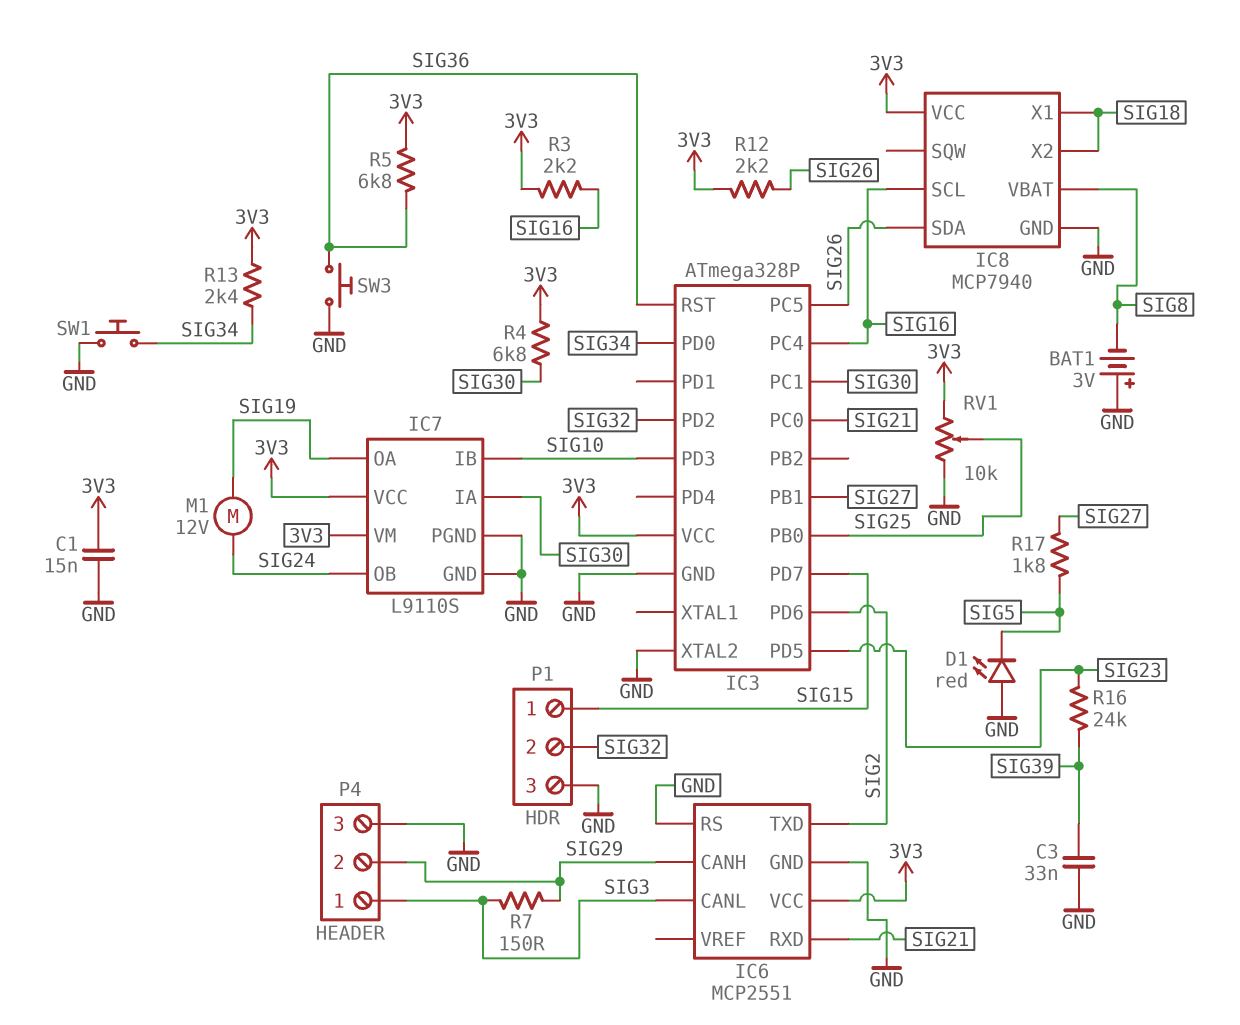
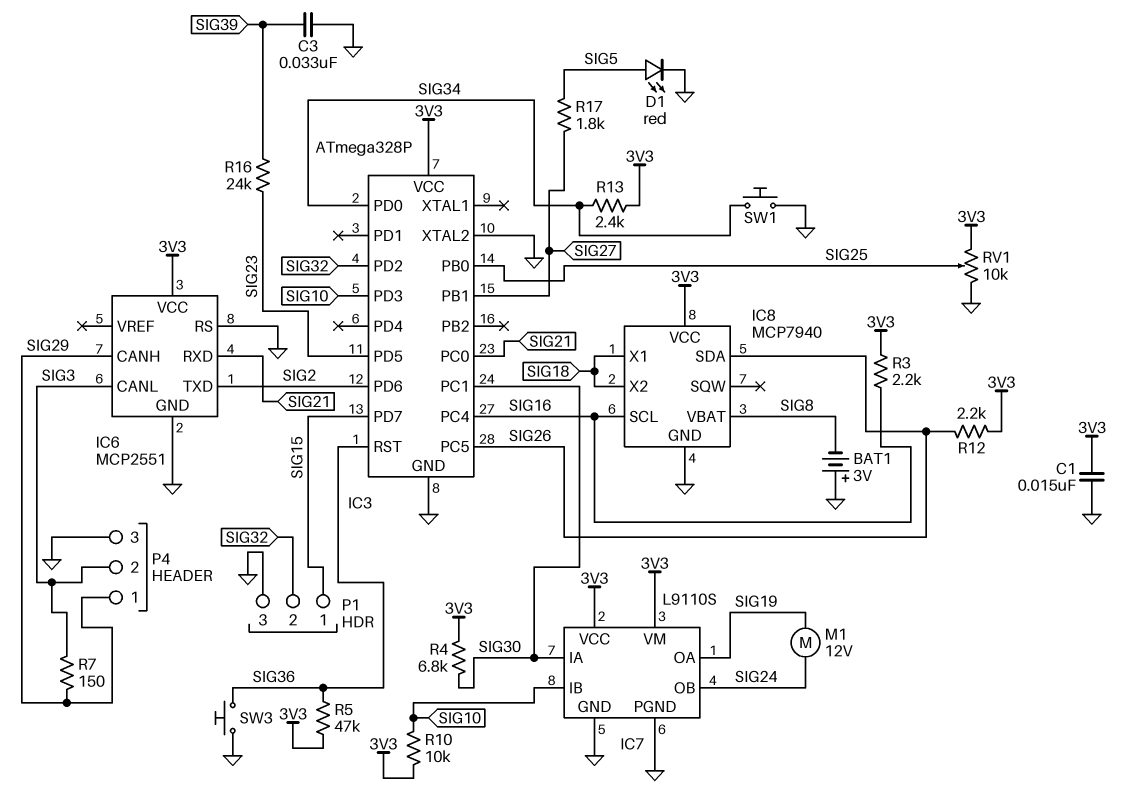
D1: LED red (A GND, K SIG5) -> LED red (A SIG5, K GND)
P4 pin 1: SIG3 -> SIG29
P4 pin 2: SIG29 -> SIG3
R5: 6.8k (3V3, SIG36) -> 47k (3V3, SIG36)
R10: none -> 10k (3V3, SIG10)

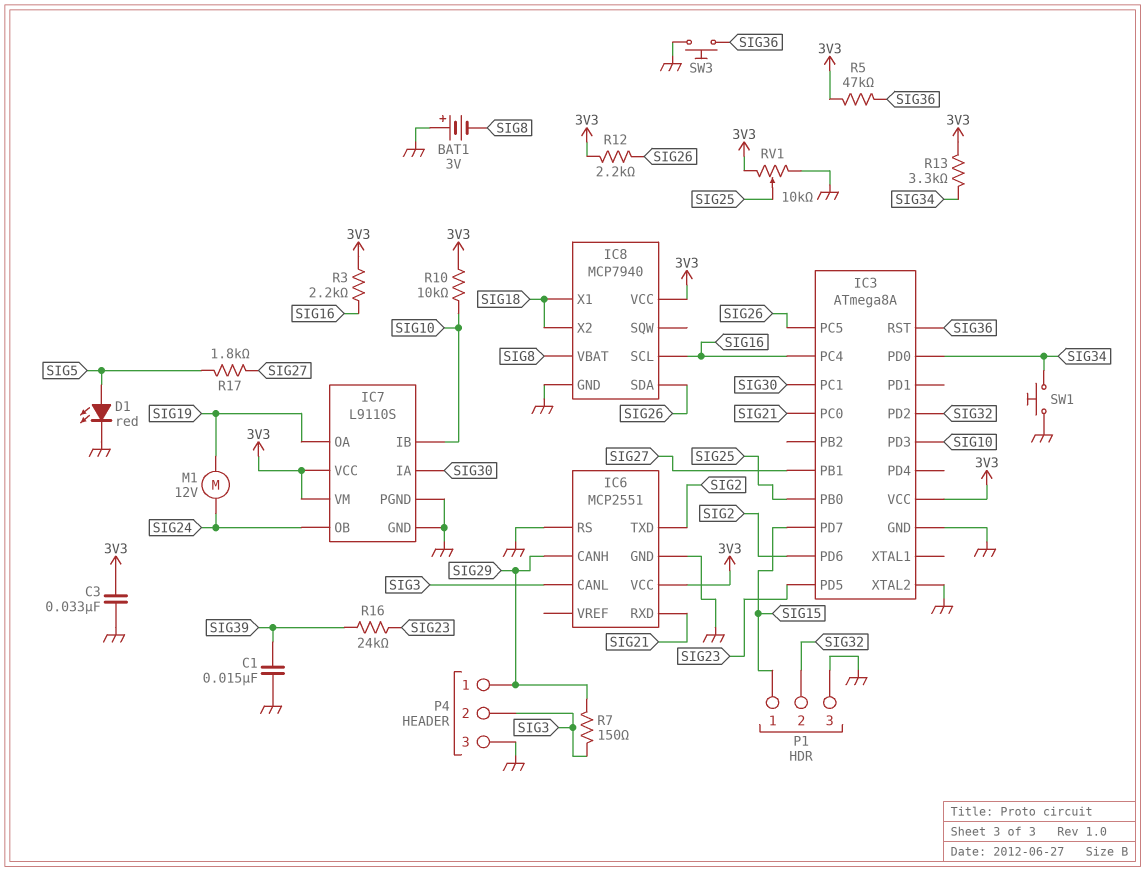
C1: 15nF (3V3, GND) -> 15nF (GND, SIG39)
C3: 33nF (GND, SIG39) -> 33nF (3V3, GND)
IC3: ATmega328P -> ATmega8A
R4: 6.8k (3V3, SIG30) -> none
R13: 2.4k (3V3, SIG34) -> 3.3k (3V3, SIG34)

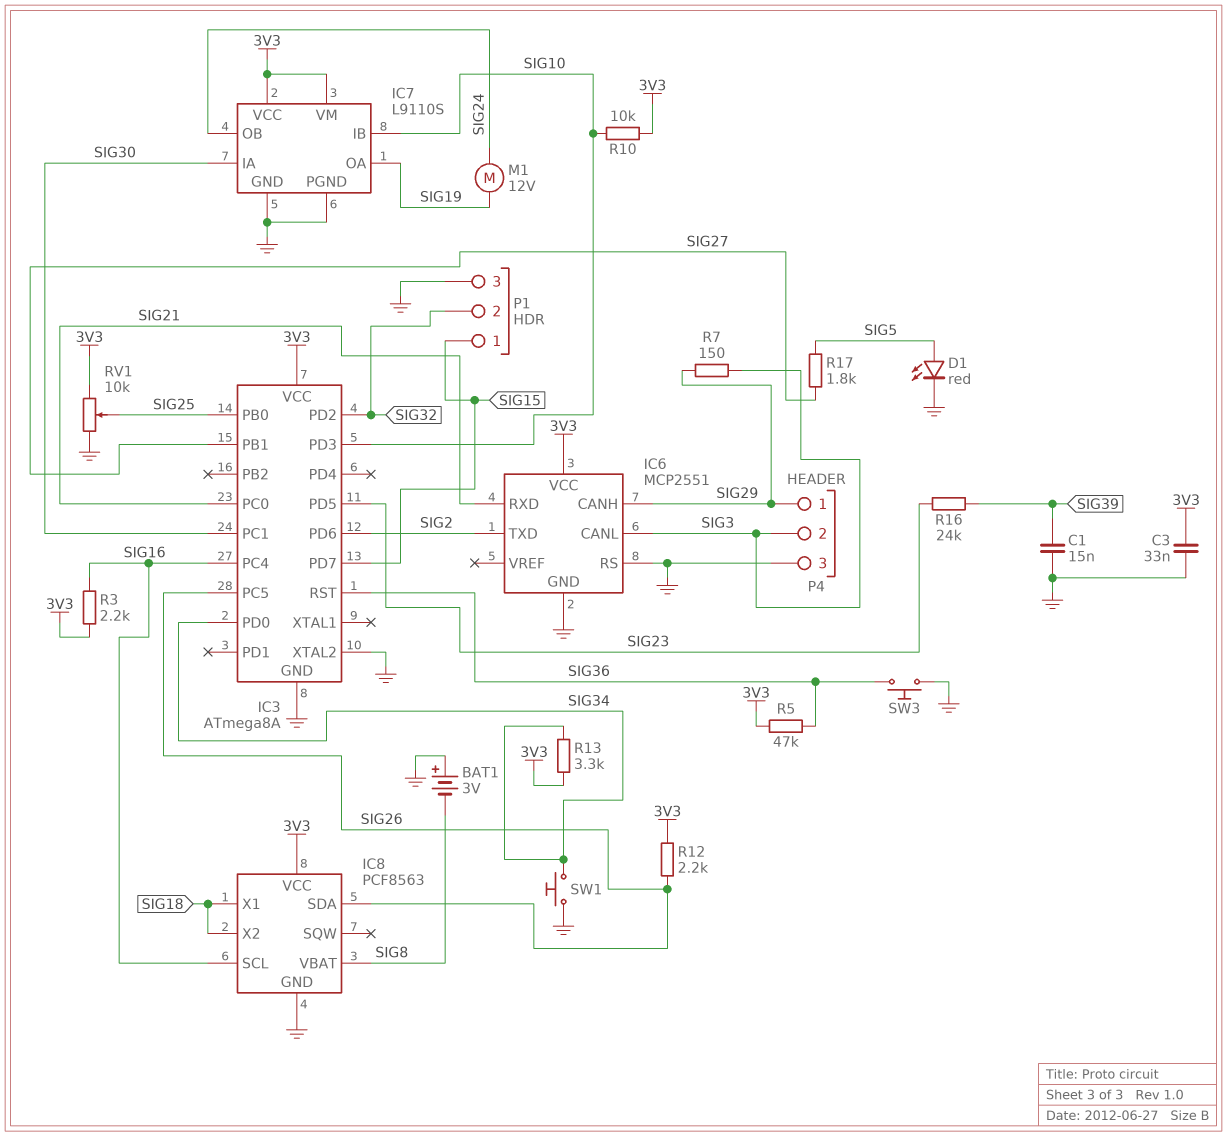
IC8: MCP7940 -> PCF8563

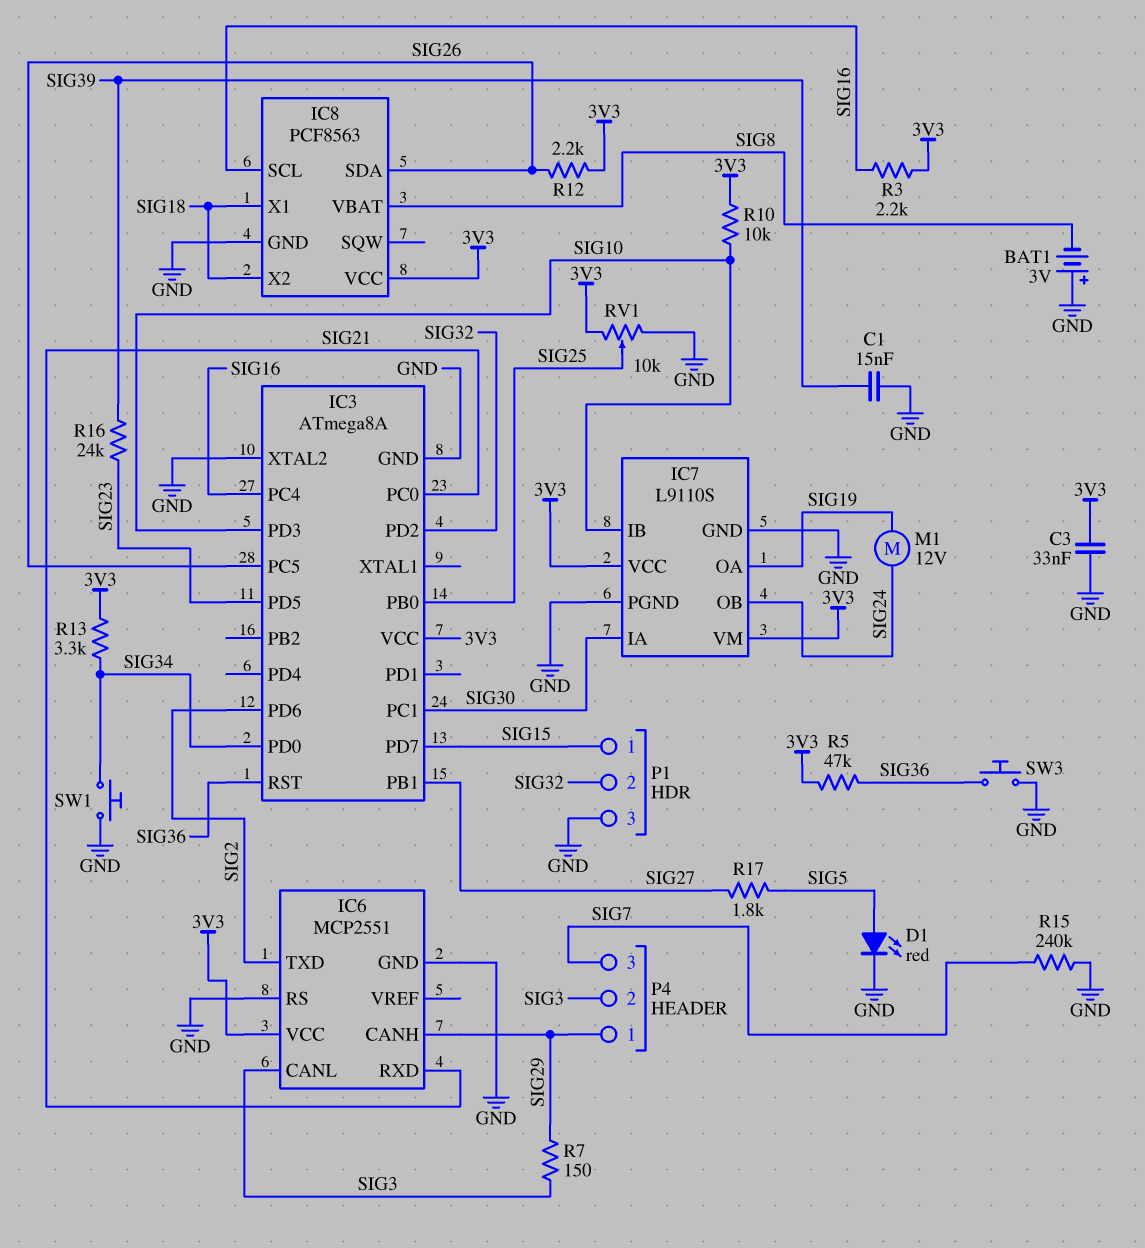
P4 pin 3: GND -> SIG7
R15: none -> 240k (GND, SIG7)

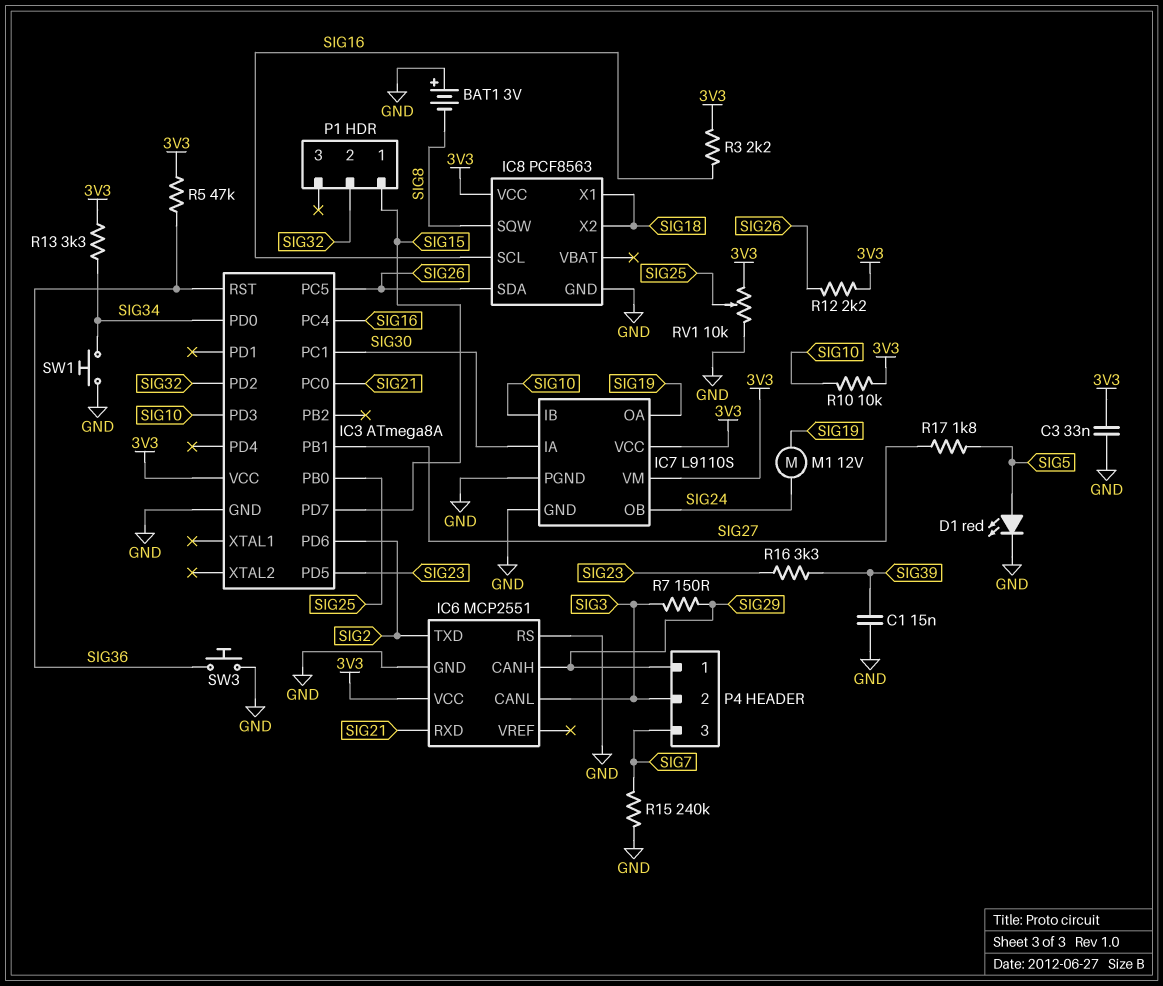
IC3 pin XTAL2: GND -> none
IC8 pin SQW: none -> SIG8
IC8 pin VBAT: SIG8 -> none
P1 pin 3: GND -> none
R16: 24k (SIG23, SIG39) -> 3.3k (SIG23, SIG39)

